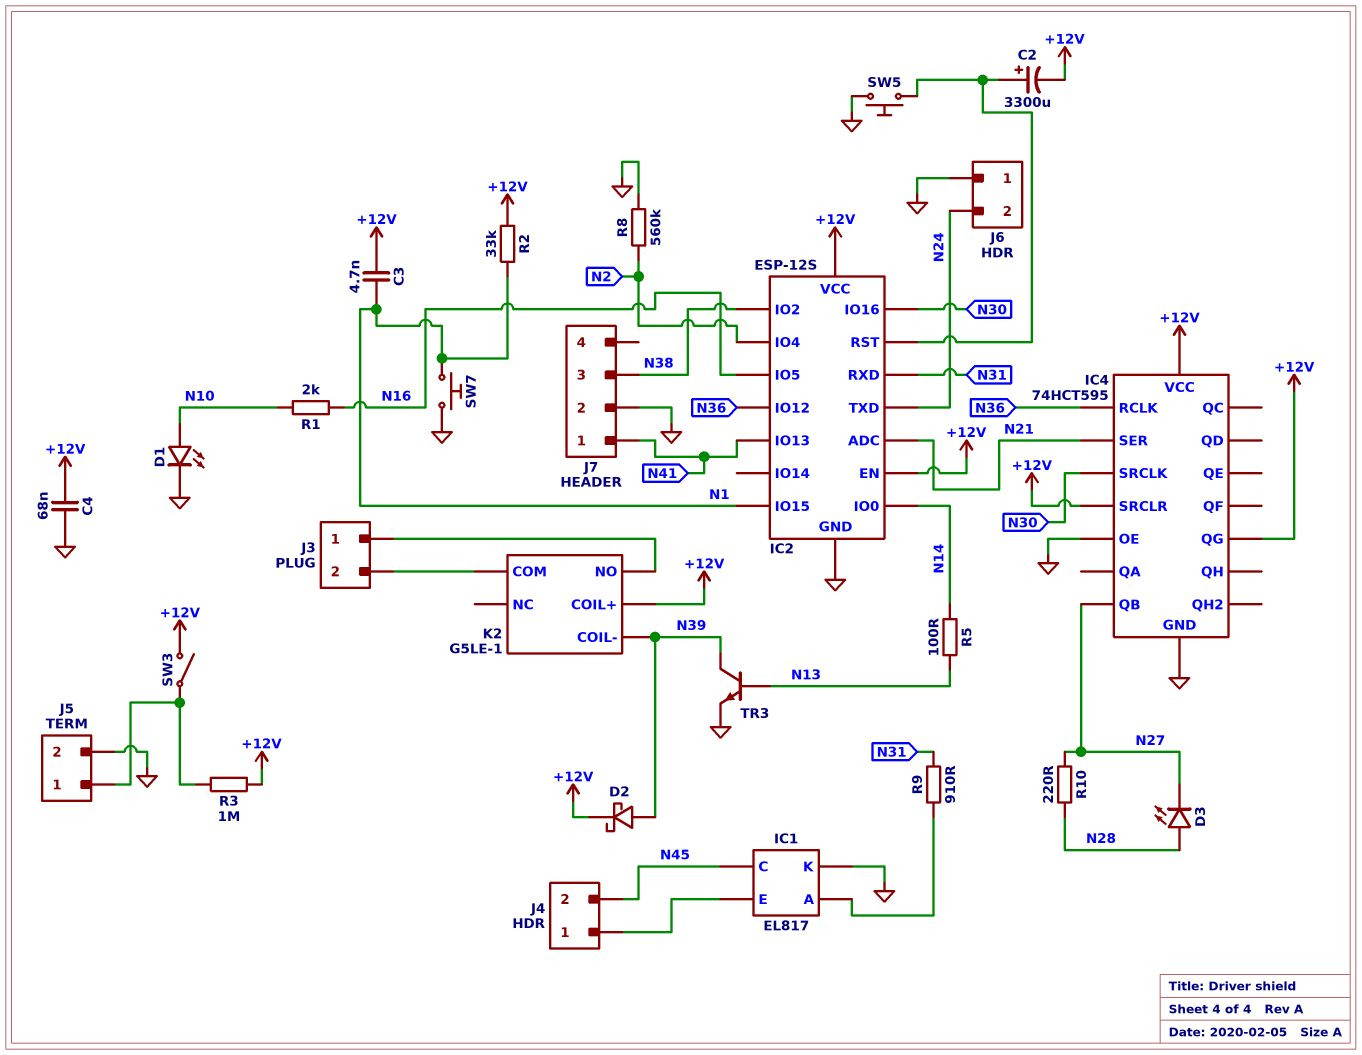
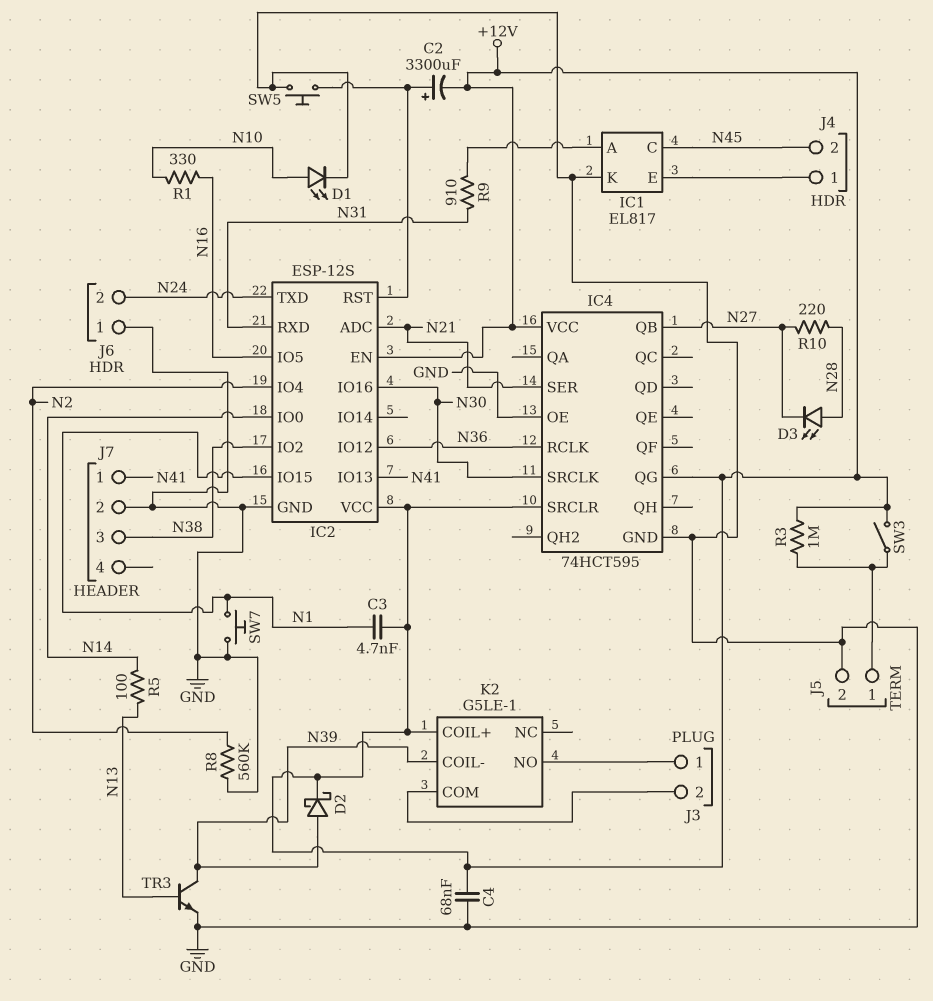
R1: 2k (N10, N16) -> 330 (N10, N16)
R2: 33k (+12V, N1) -> none

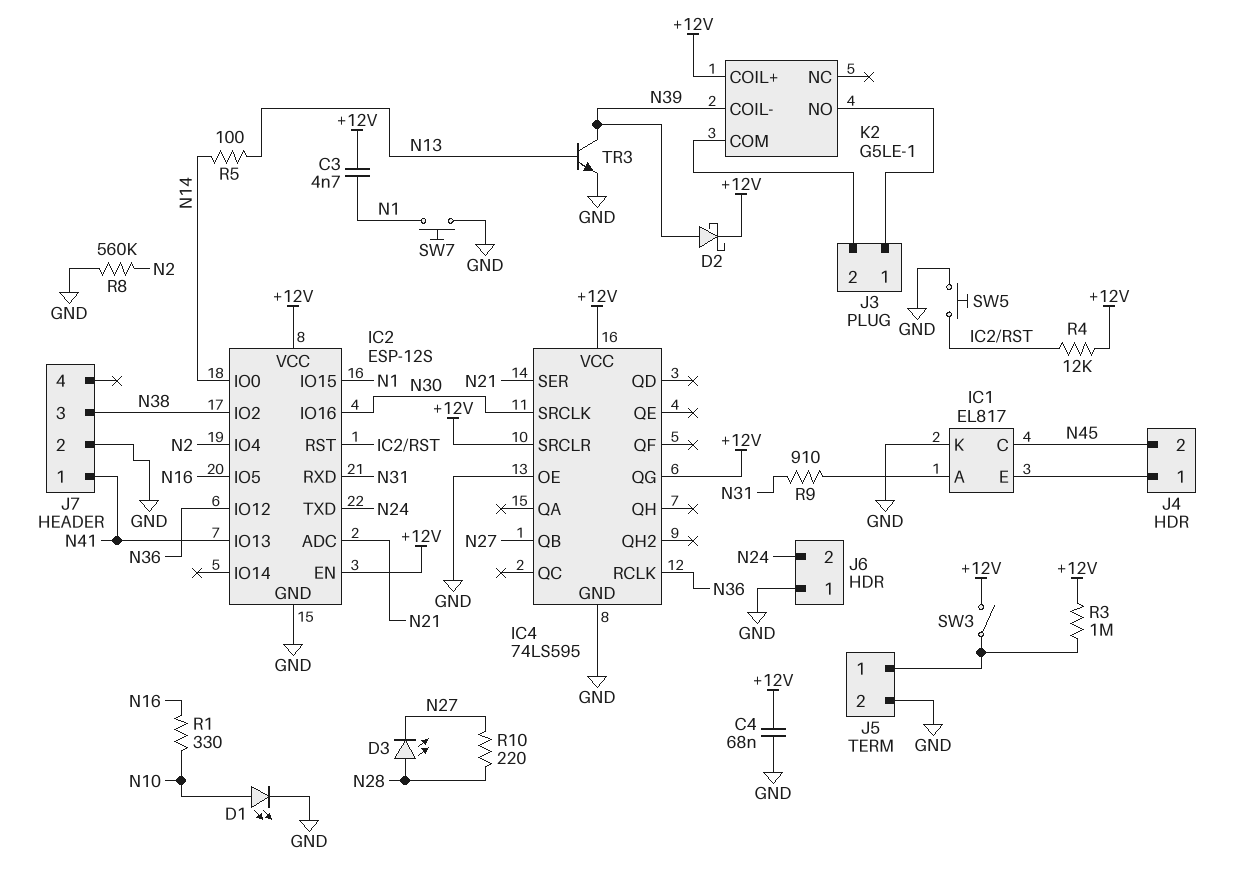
C2: 3300uF (plus IC2/RST, minus +12V) -> none
IC4: 74HCT595 -> 74LS595
R4: none -> 12k (+12V, IC2/RST)

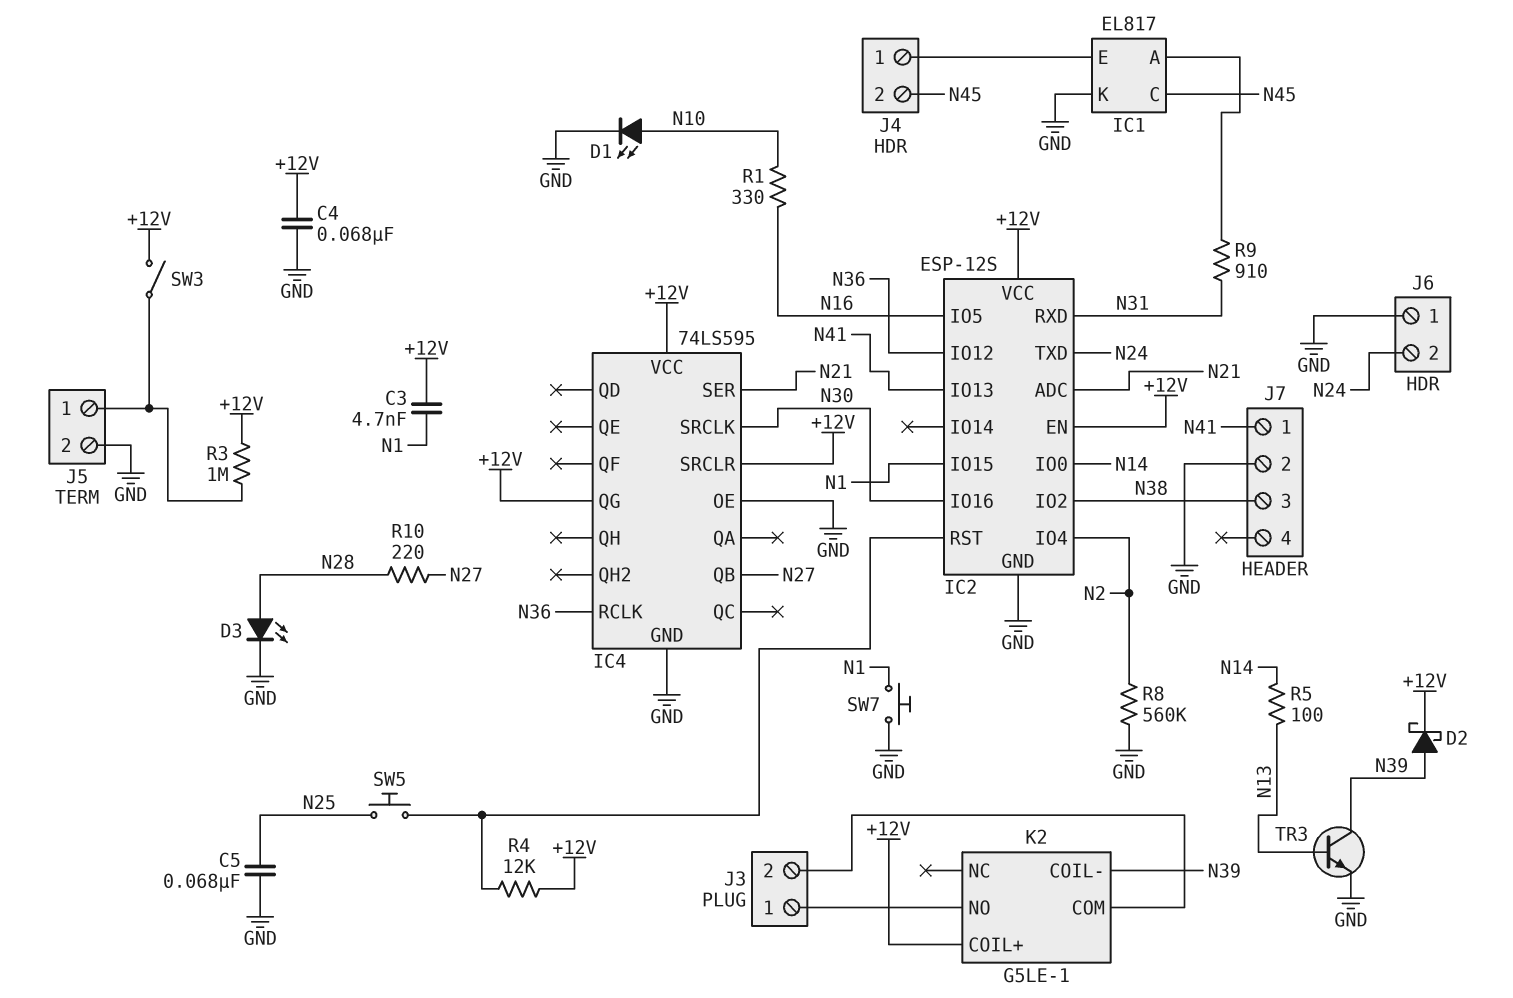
C5: none -> 68nF (GND, N25)
D3: LED (A N28, K N27) -> LED (A N28, K GND)
SW5: button (GND, IC2/RST) -> button (IC2/RST, N25)

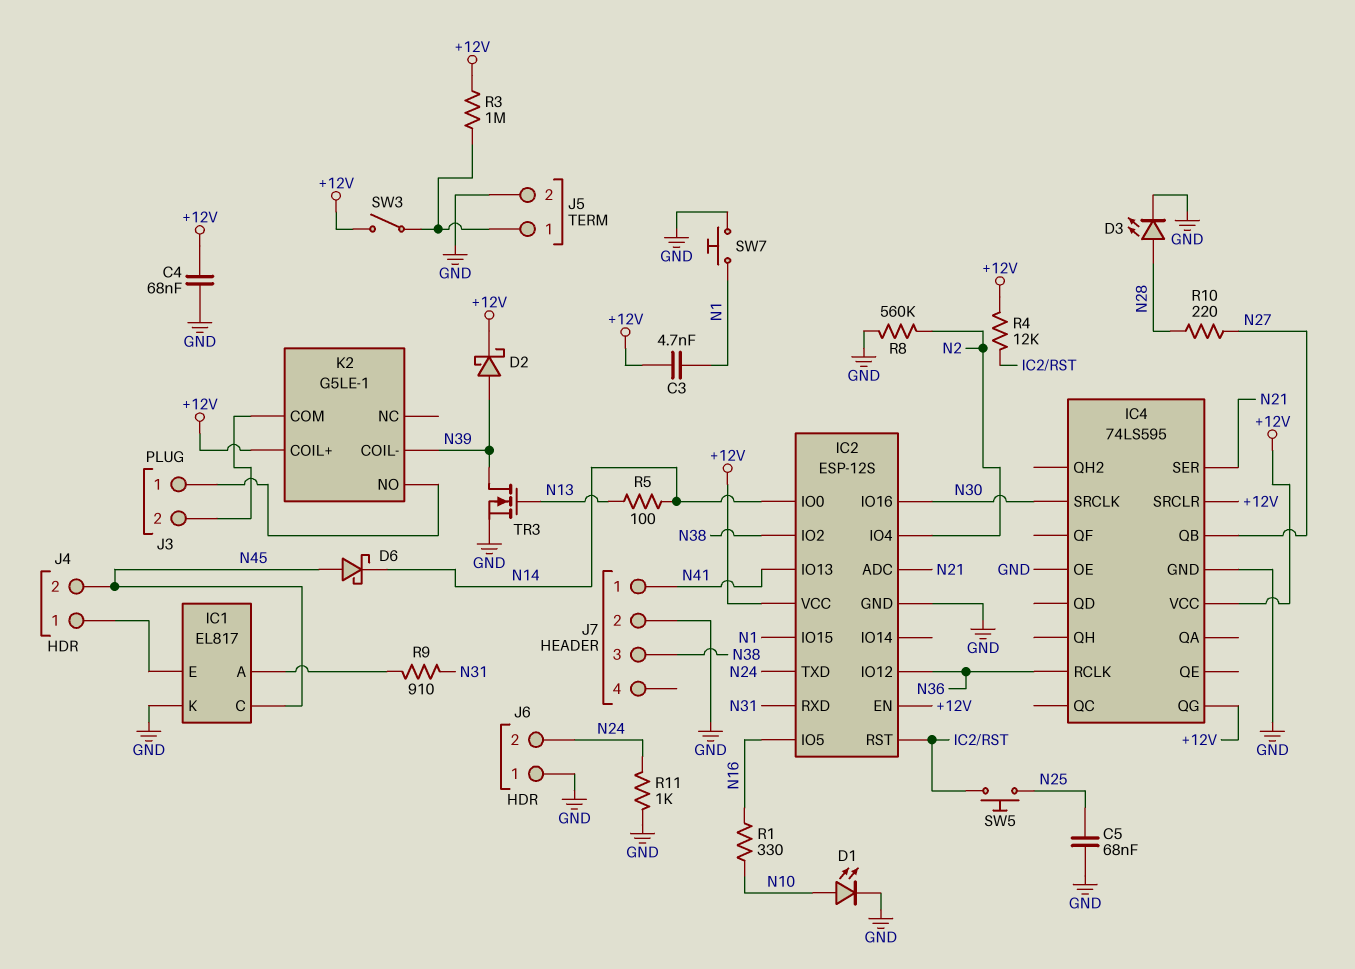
D6: none -> schottky (A N45, K N14)
R11: none -> 1k (GND, N24)
TR3: NPN (B N13, C N39, E GND) -> NMOS (G N13, D N39, S GND)

